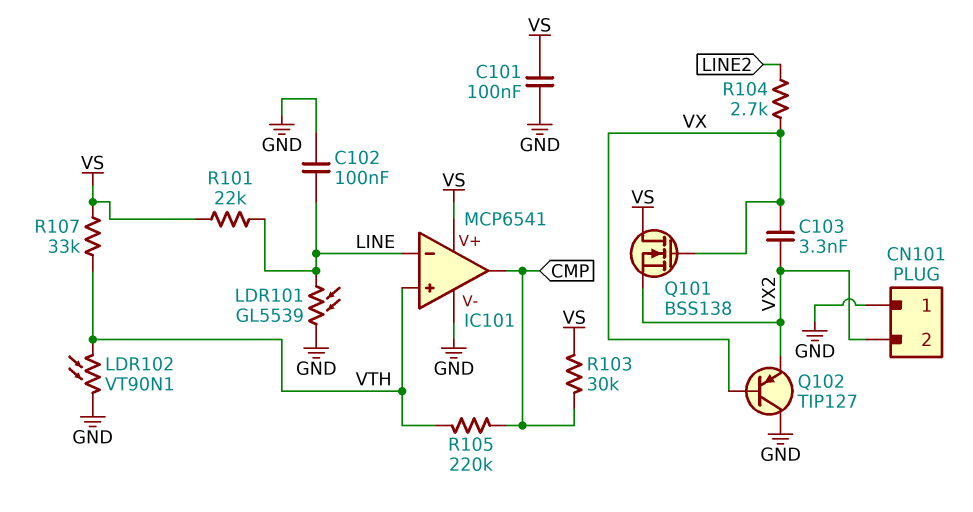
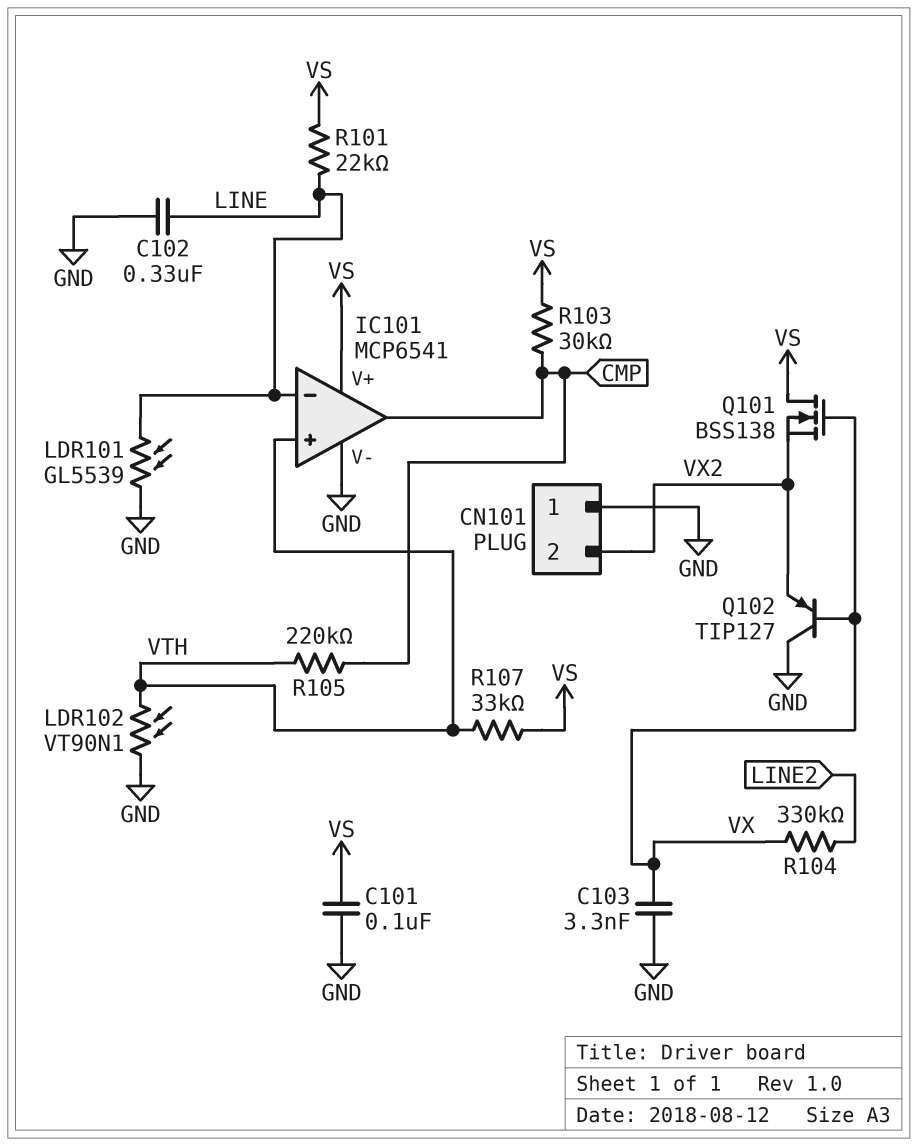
C102: 100nF (GND, LINE) -> 330nF (GND, LINE)
C103: 3.3nF (VX, VX2) -> 3.3nF (GND, VX)
R104: 2.7k (LINE2, VX) -> 330k (LINE2, VX)

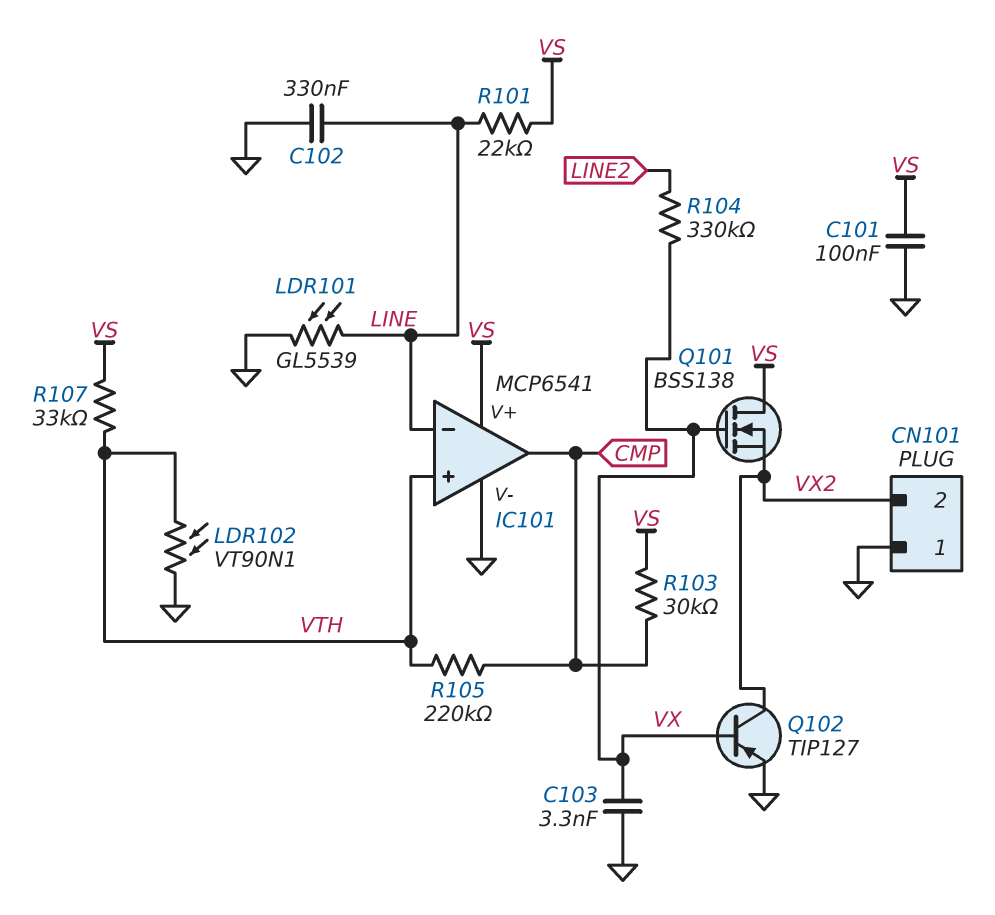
Q102: PNP TIP127 (B VX, C GND, E VX2) -> PNP TIP127 (B VX, C VX2, E GND)

